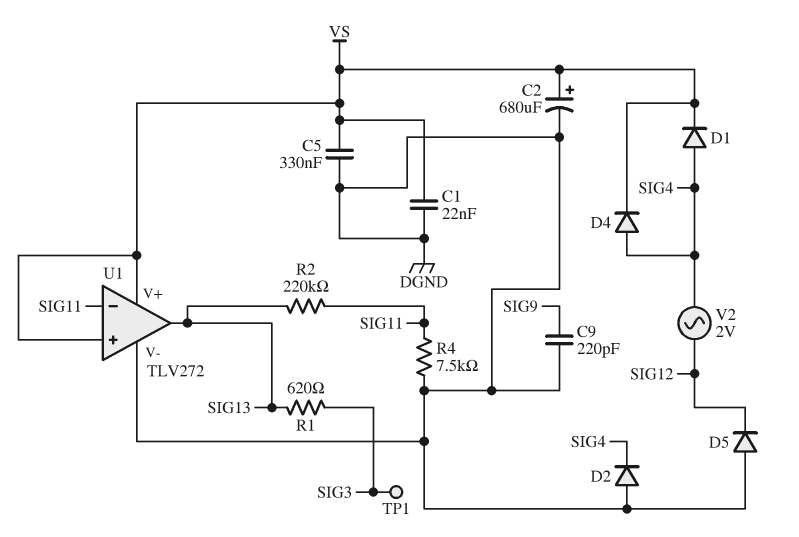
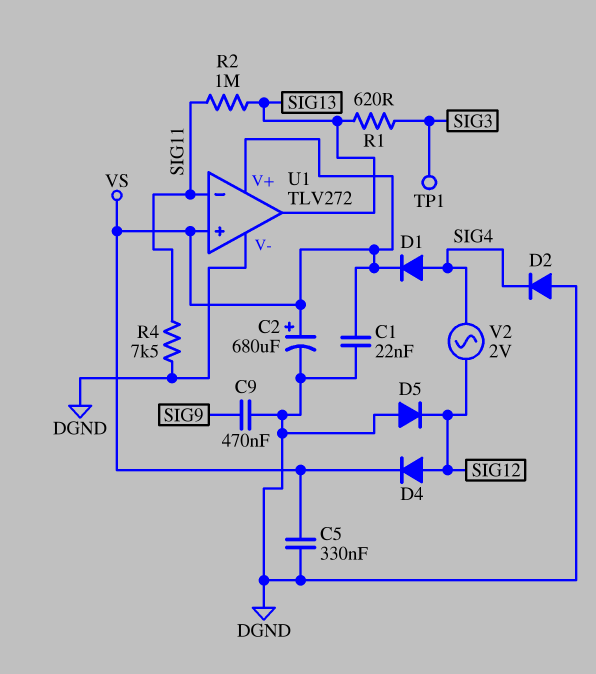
C9: 220pF (DGND, SIG9) -> 470nF (DGND, SIG9)
D4: diode (A SIG4, K VS) -> diode (A SIG12, K VS)
R2: 220k (SIG11, SIG13) -> 1M (SIG11, SIG13)

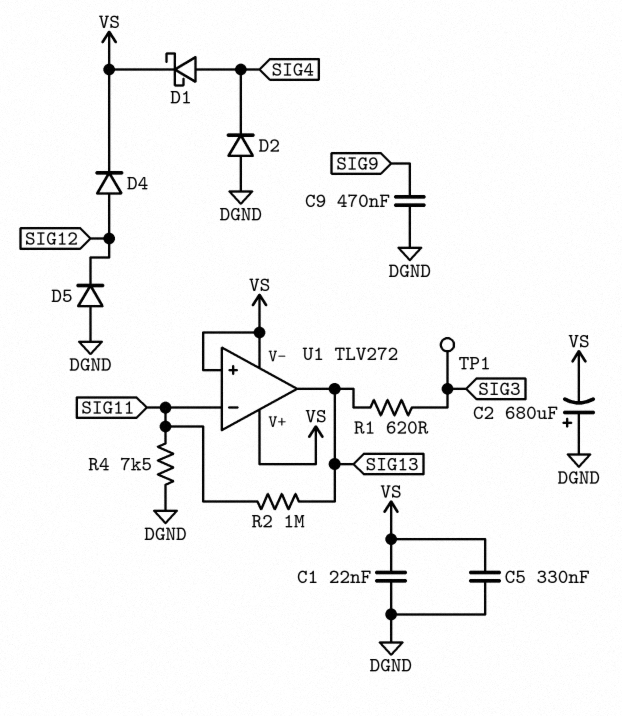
C2: 680uF (plus VS, minus DGND) -> 680uF (plus DGND, minus VS)
D1: diode (A SIG4, K VS) -> schottky (A SIG4, K VS)
U1 pin V-: DGND -> VS
V2: AC 2V (SIG4, SIG12) -> none

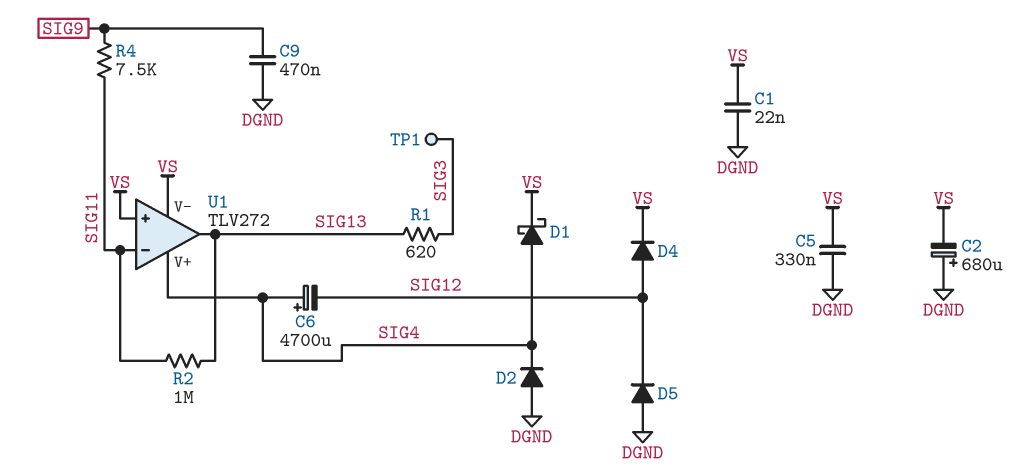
C6: none -> 4700uF (plus SIG4, minus SIG12)
R4: 7.5k (DGND, SIG11) -> 7.5k (SIG9, SIG11)
U1 pin V+: VS -> SIG4

